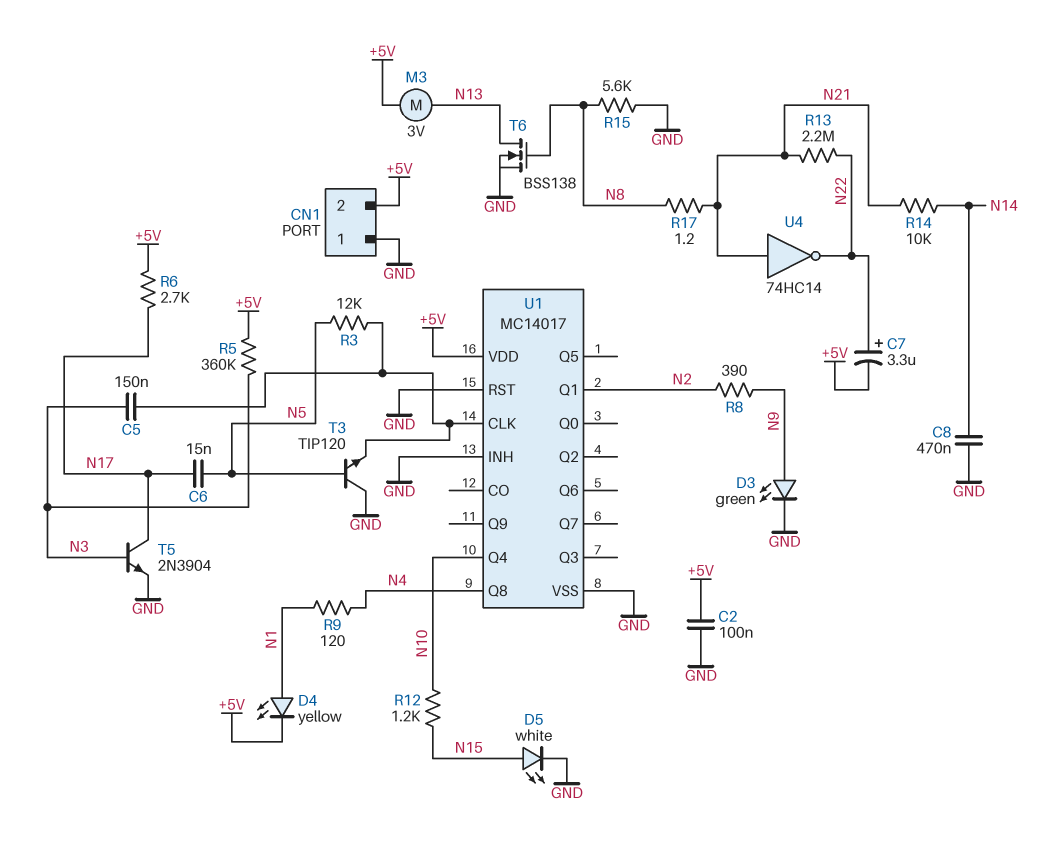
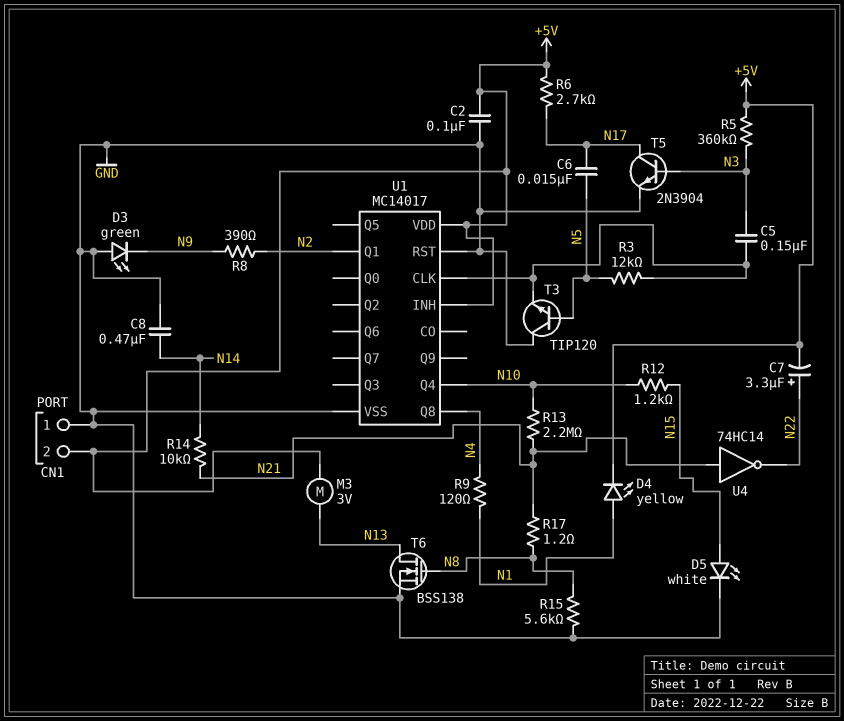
D3: LED green (A N9, K GND) -> LED green (A GND, K N9)
R13: 2.2M (N21, N22) -> 2.2M (N10, N21)
U1 pin INH: GND -> +5V

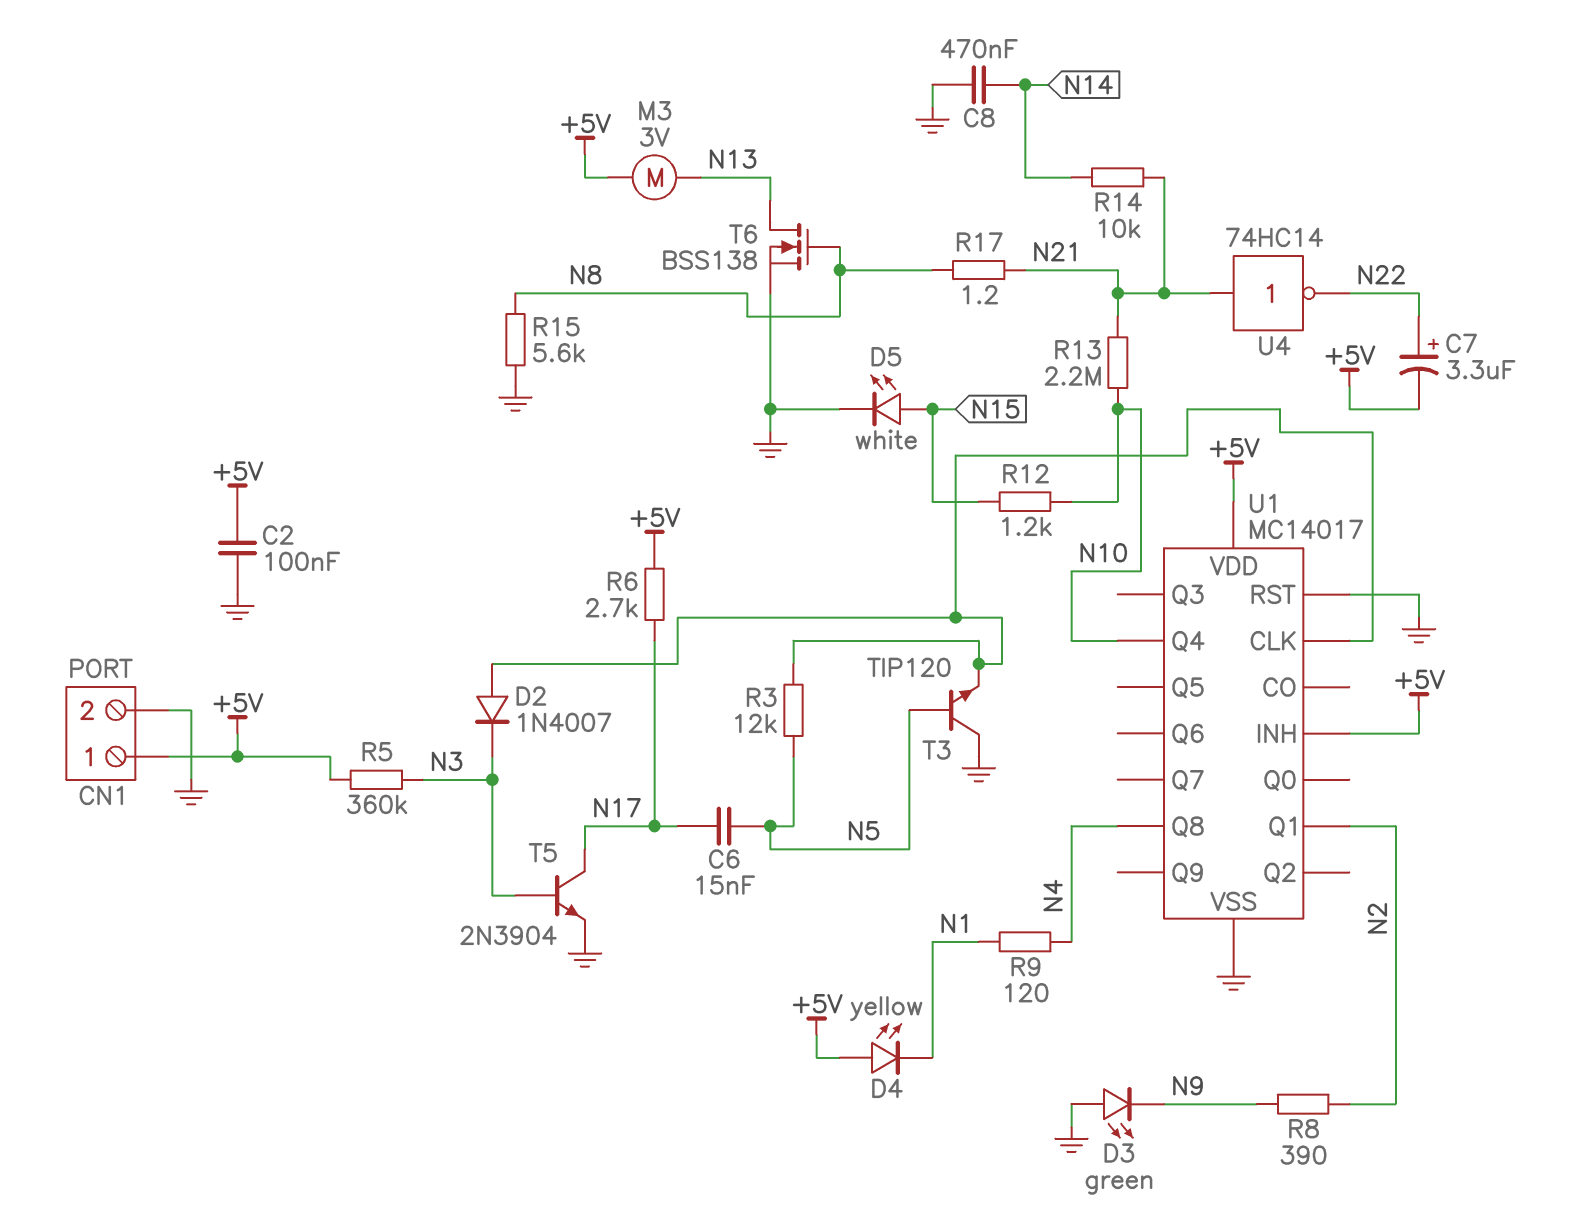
C5: 150nF (N3, U1/CLK) -> none
CN1 pin 1: GND -> +5V
CN1 pin 2: +5V -> GND
D2: none -> diode 1N4007 (A U1/CLK, K N3)
D4: LED yellow (A N1, K +5V) -> LED yellow (A +5V, K N1)

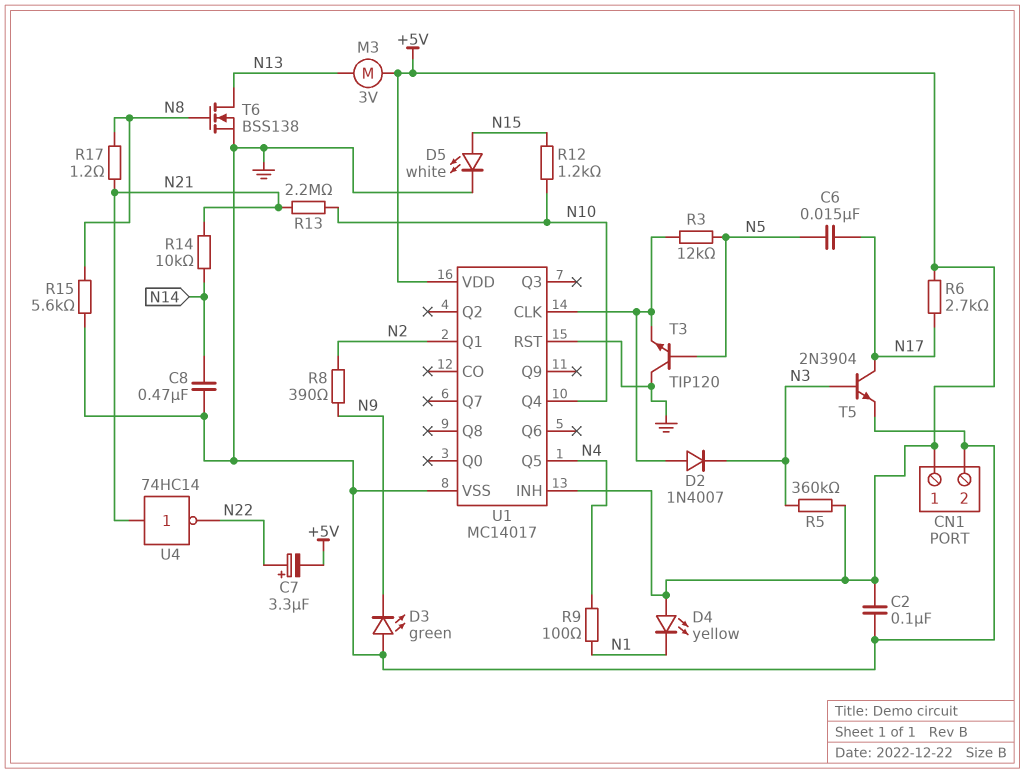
R9: 120 (N1, N4) -> 100 (N1, N4)
U1 pin Q5: none -> N4
U1 pin Q8: N4 -> none

